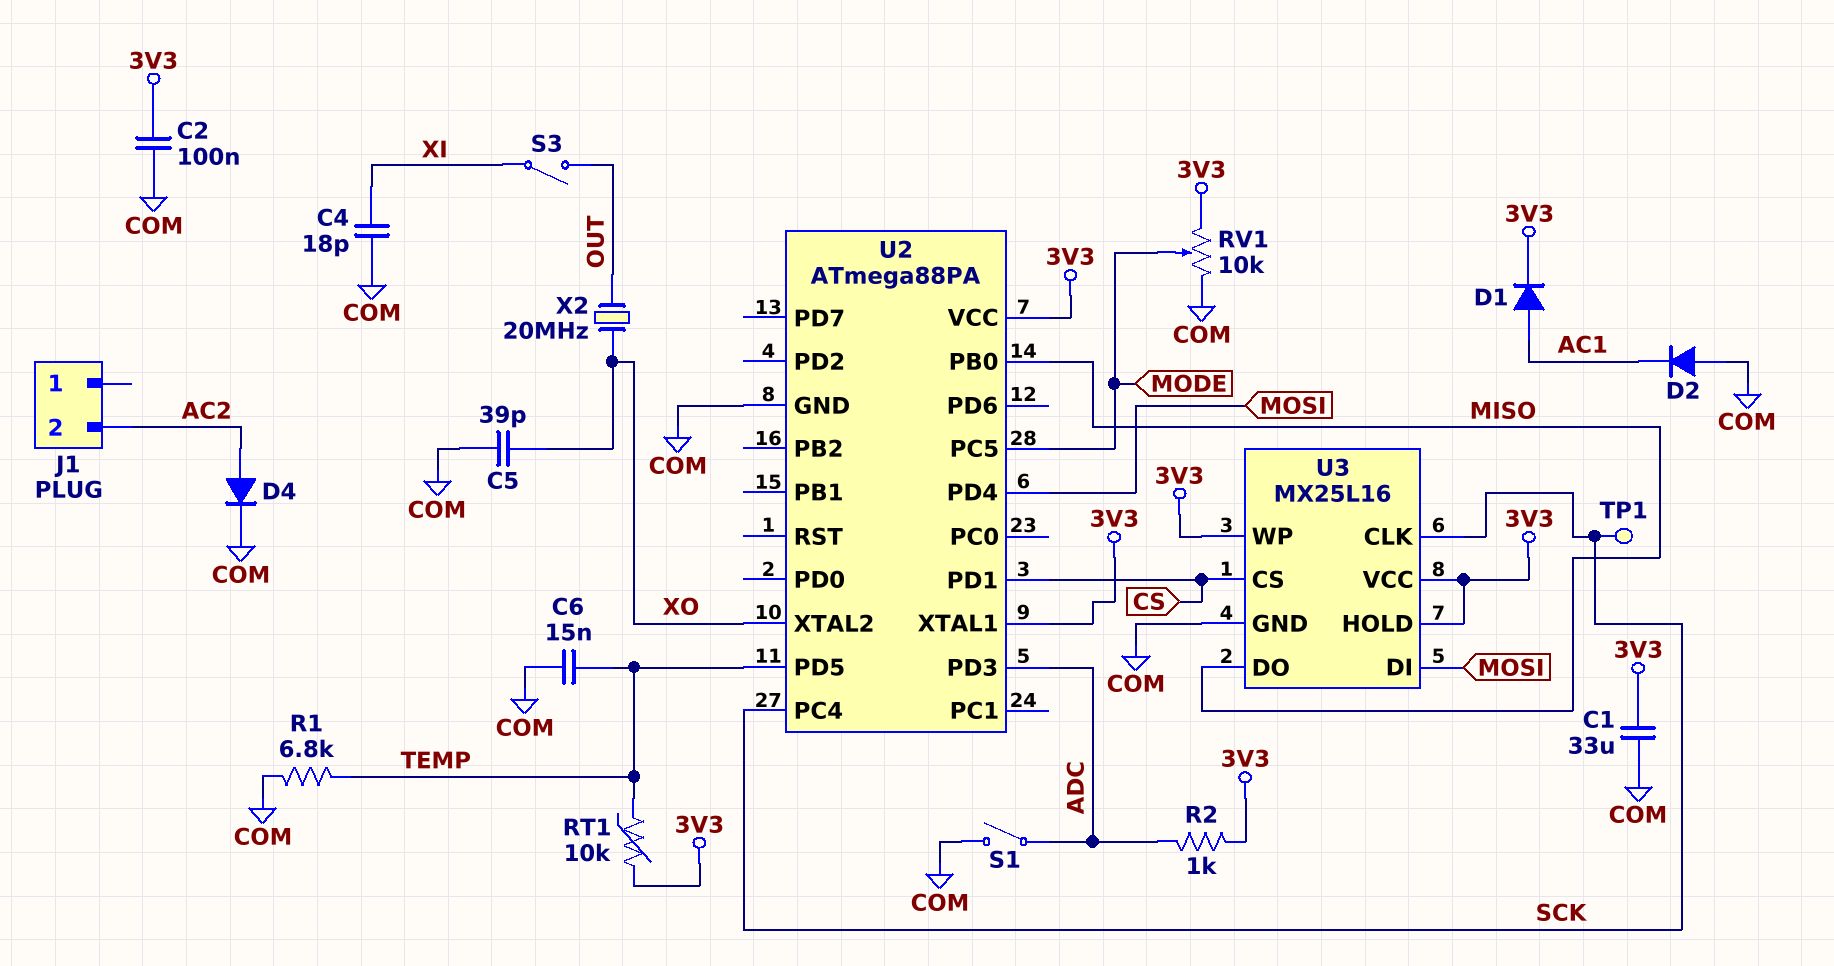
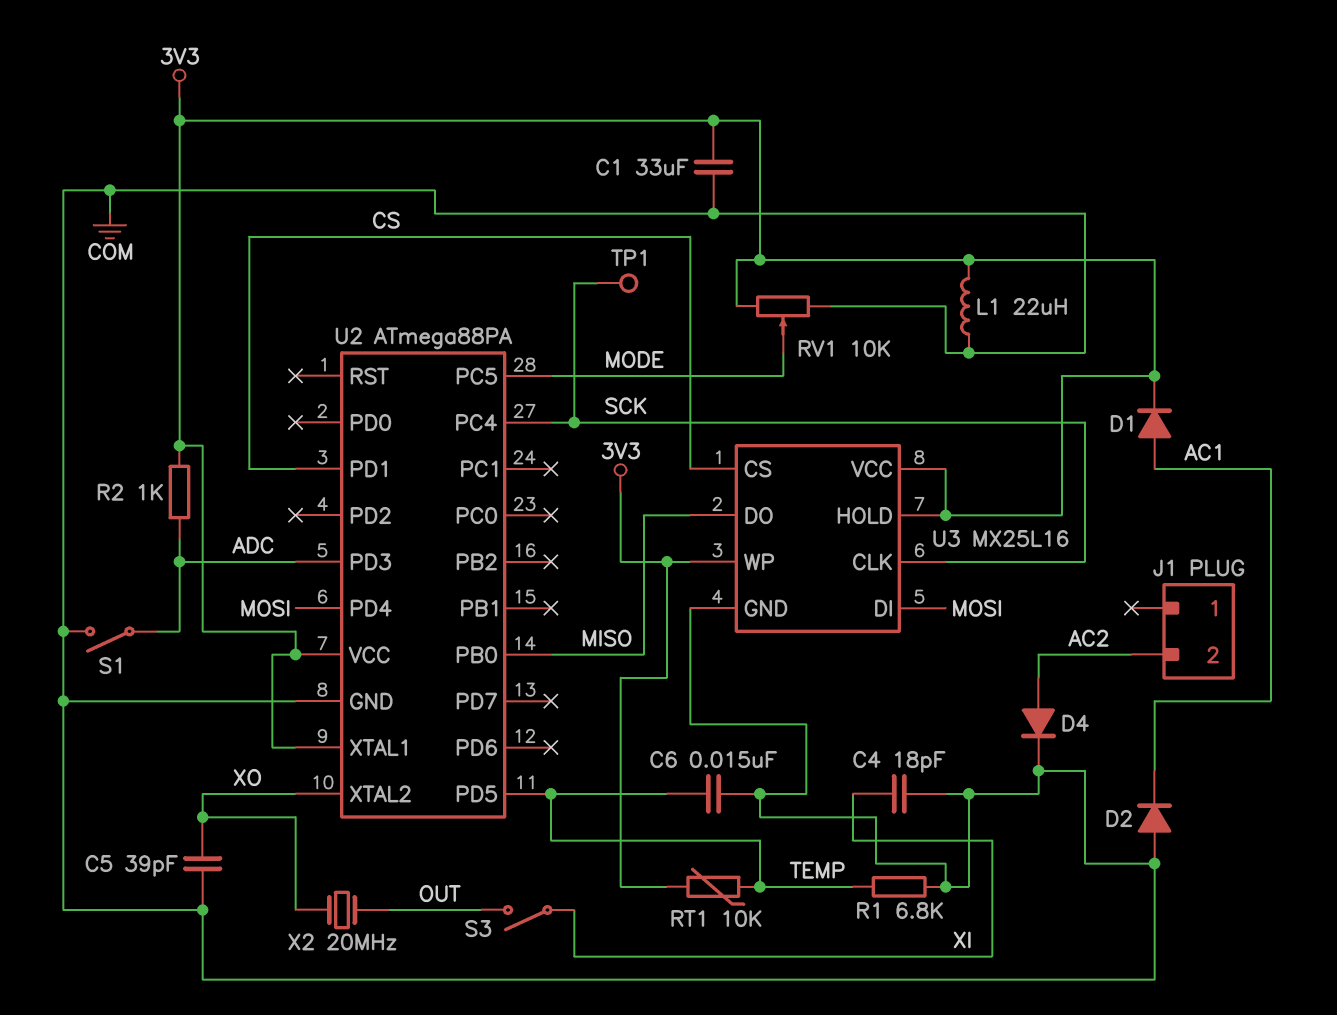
C2: 100nF (3V3, COM) -> none
L1: none -> 22uH (3V3, COM)

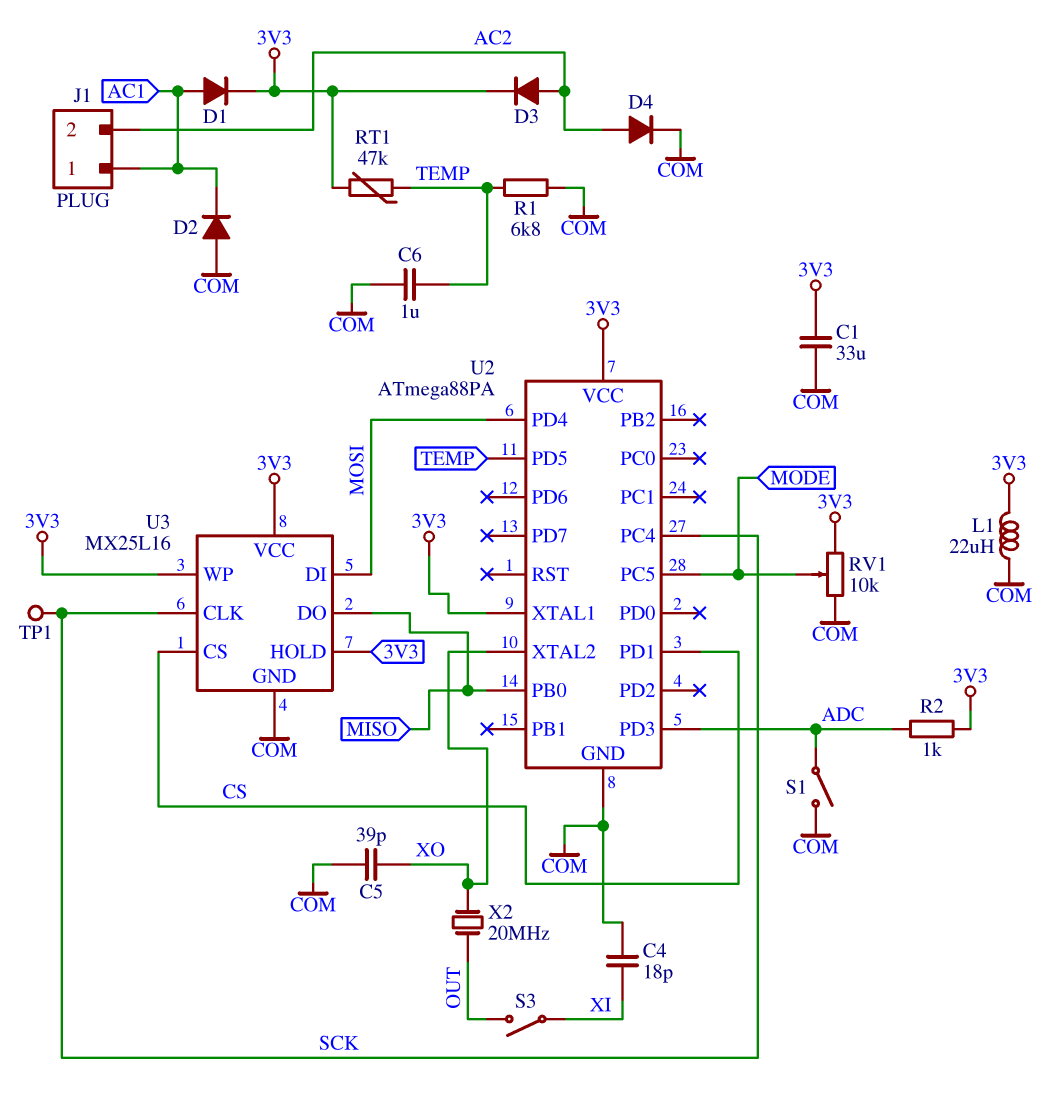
C6: 15nF (COM, TEMP) -> 1uF (COM, TEMP)
D3: none -> diode (A AC2, K 3V3)
J1 pin 1: none -> AC1
RT1: 10k (3V3, TEMP) -> 47k (3V3, TEMP)

